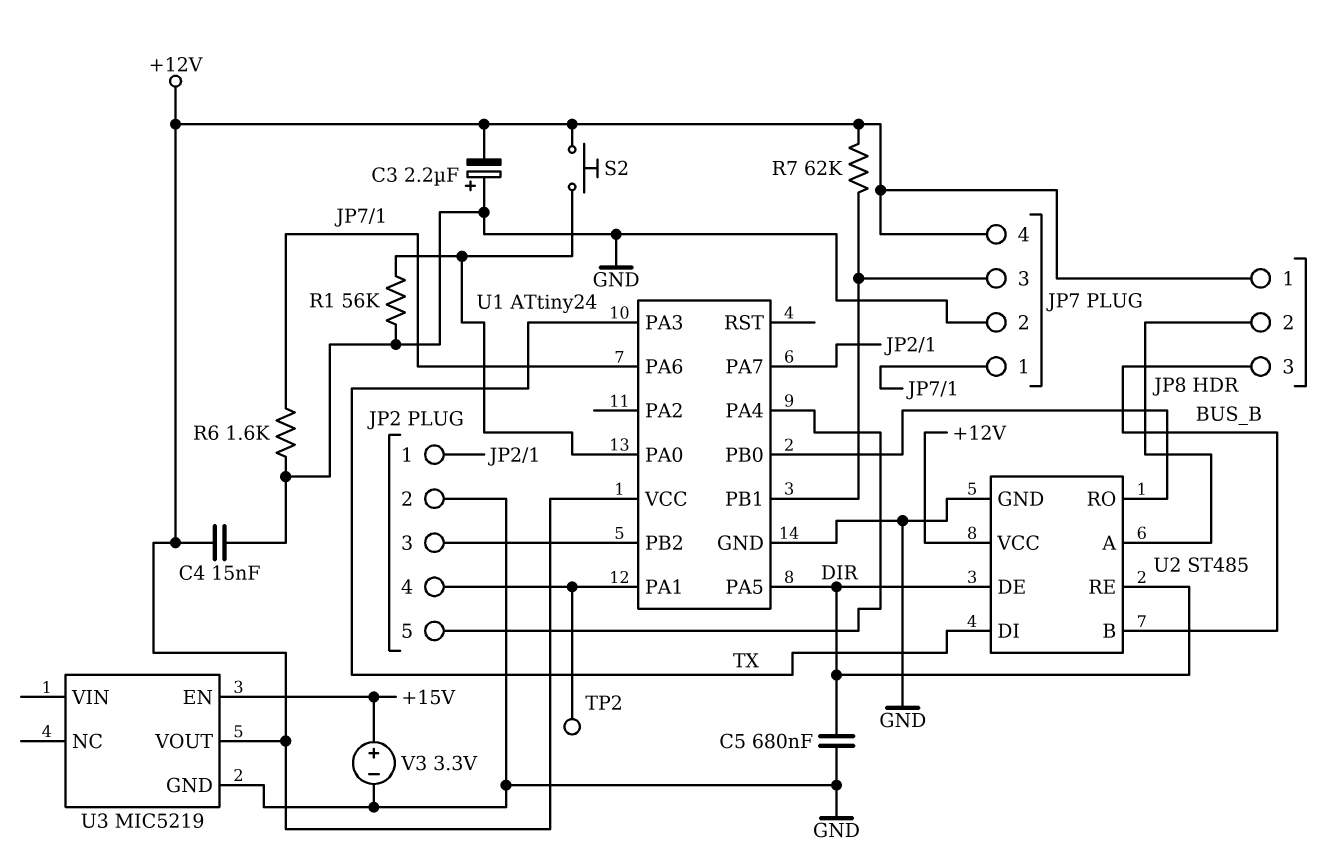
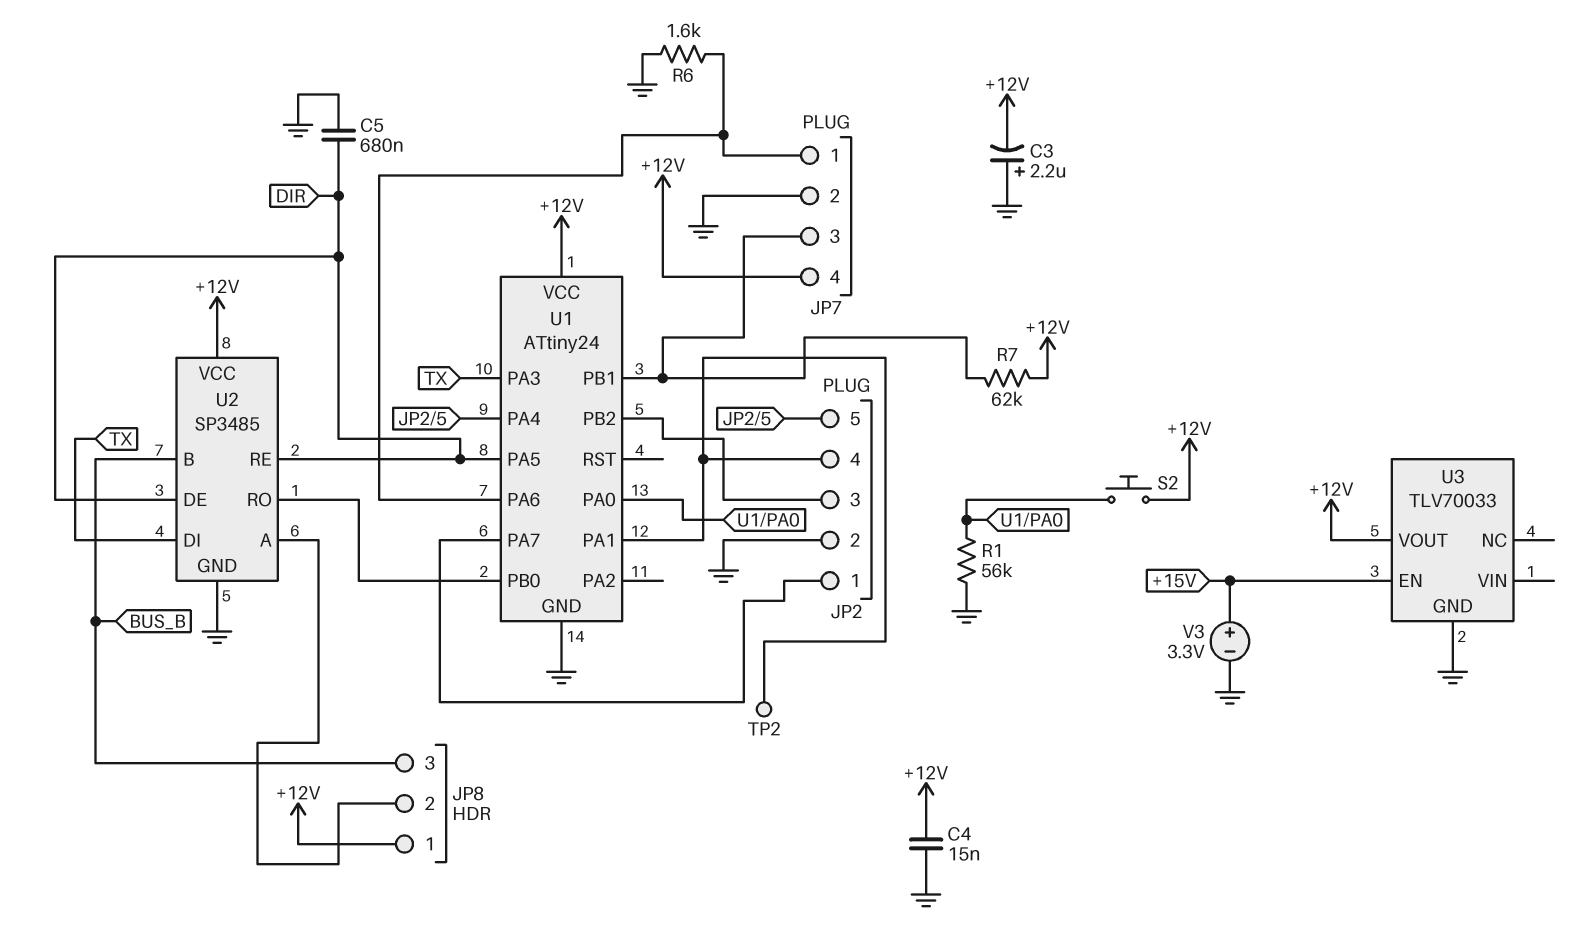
U2: ST485 -> SP3485
U3: MIC5219 -> TLV70033

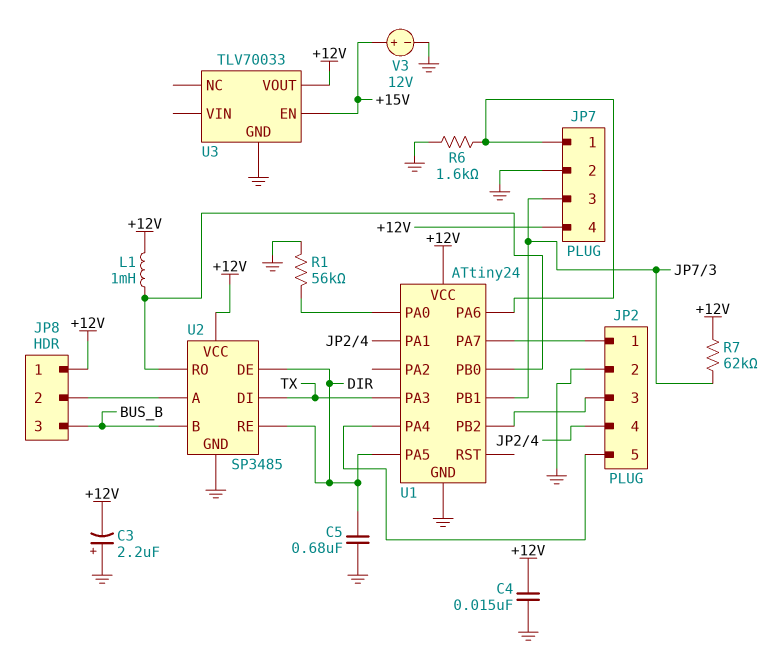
L1: none -> 1mH (+12V, U1/PB0)
S2: button (+12V, U1/PA0) -> none
TP2: test point (JP2/4) -> none
V3: 3.3V (plus +15V, minus GND) -> 12V (plus +15V, minus GND)

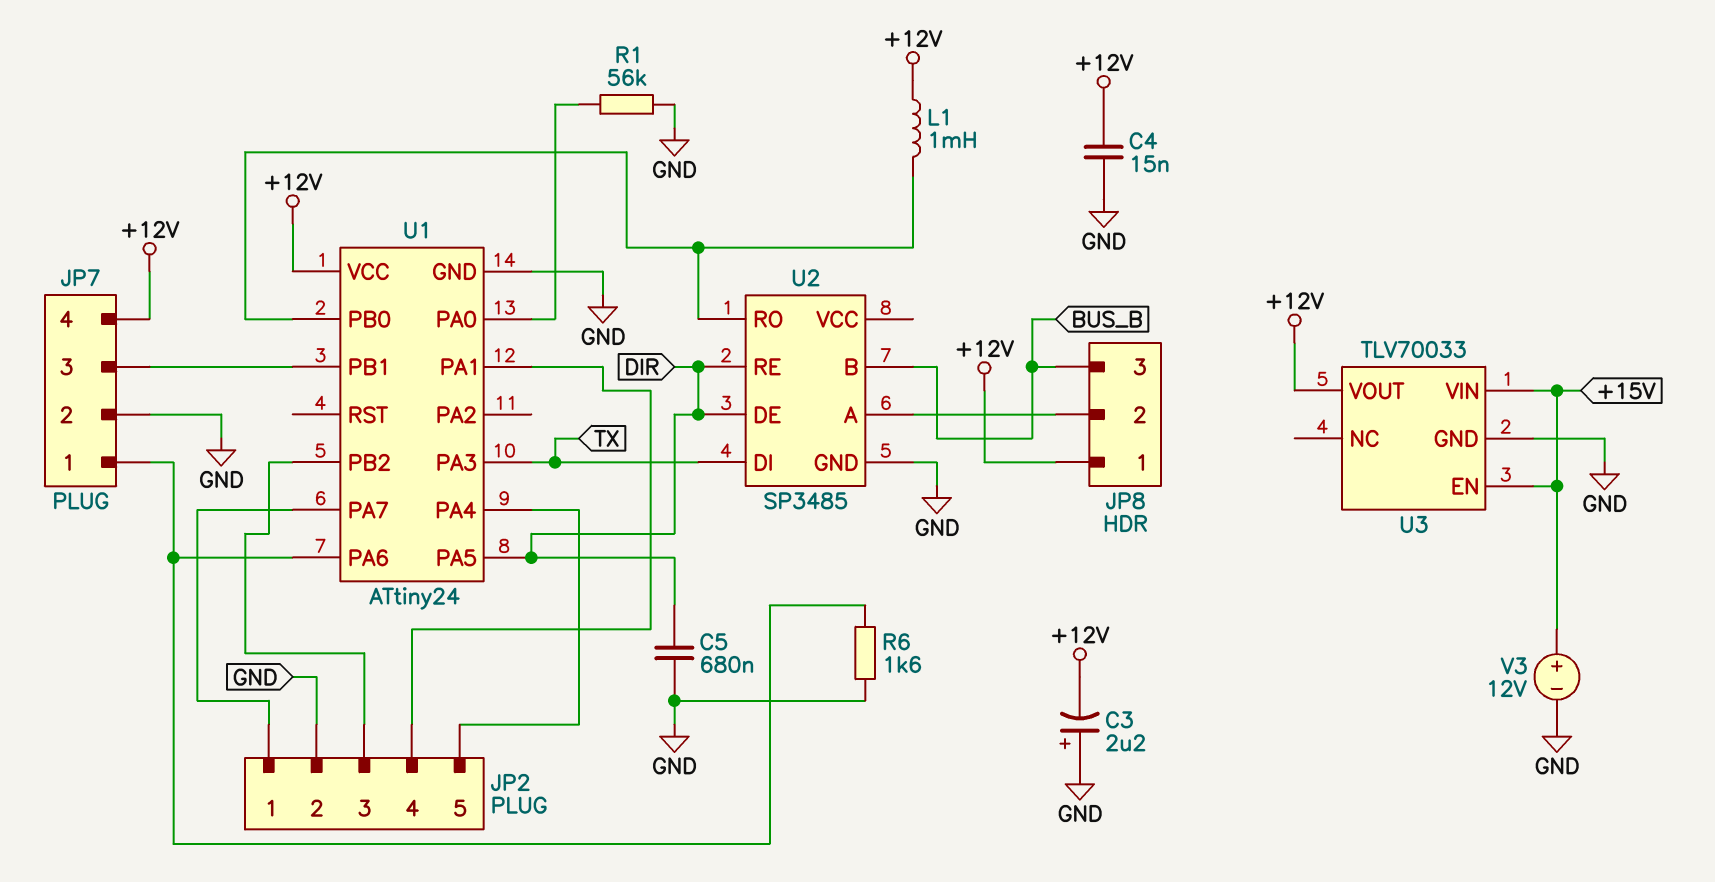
R7: 62k (+12V, JP7/3) -> none
U2 pin VCC: +12V -> none
U3 pin VIN: none -> +15V

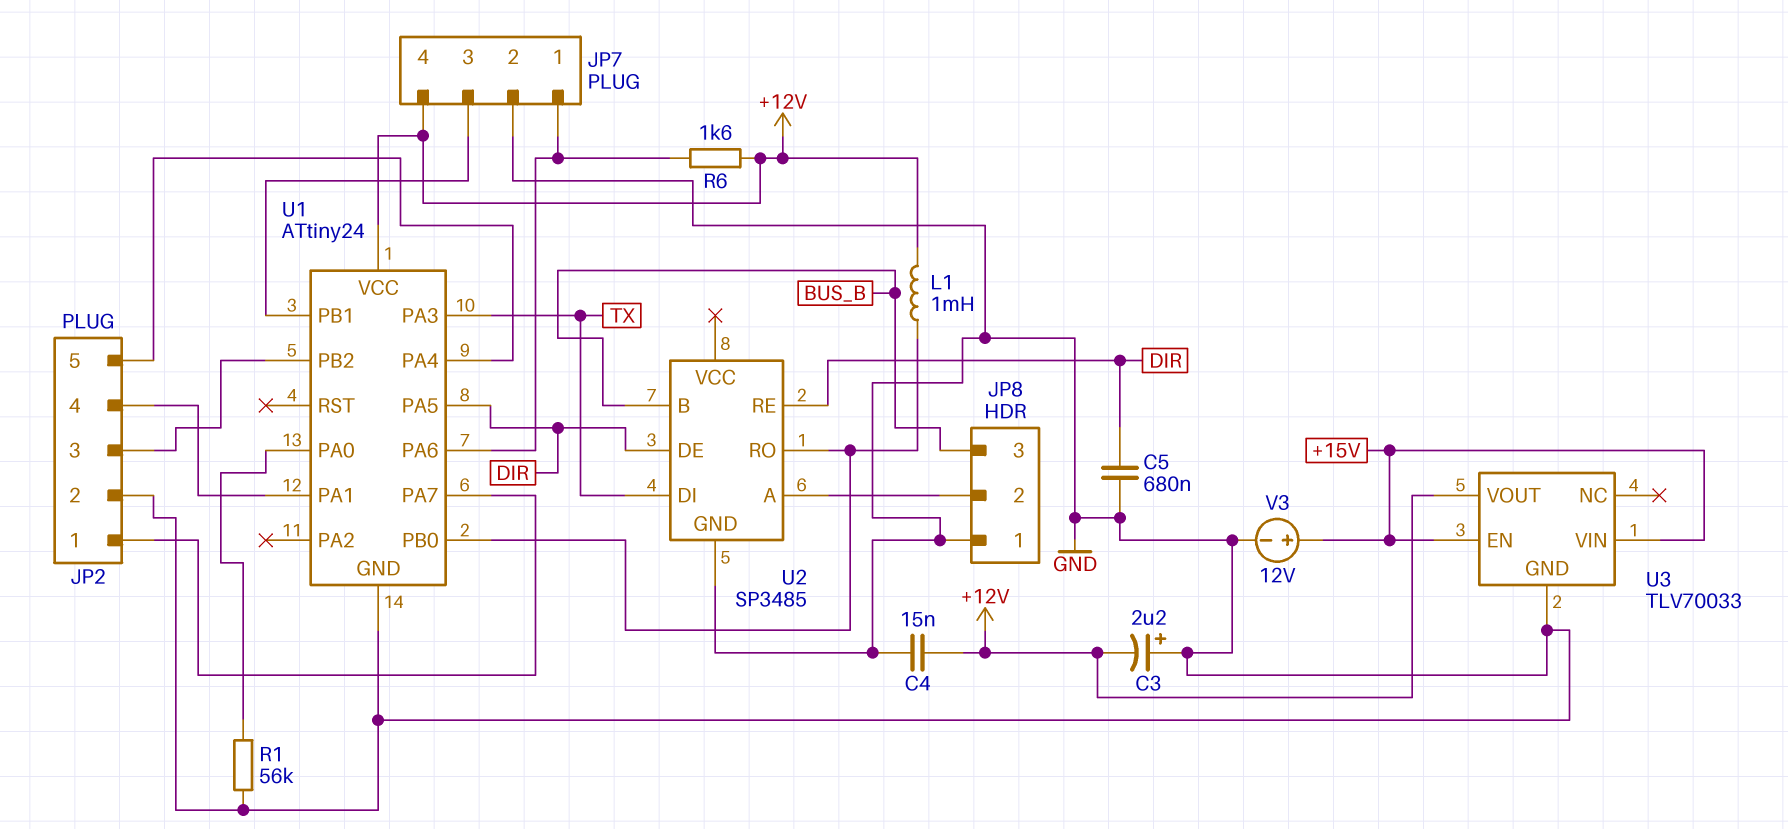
JP8 pin 1: +12V -> GND
R6: 1.6k (GND, JP7/1) -> 1.6k (+12V, JP7/1)

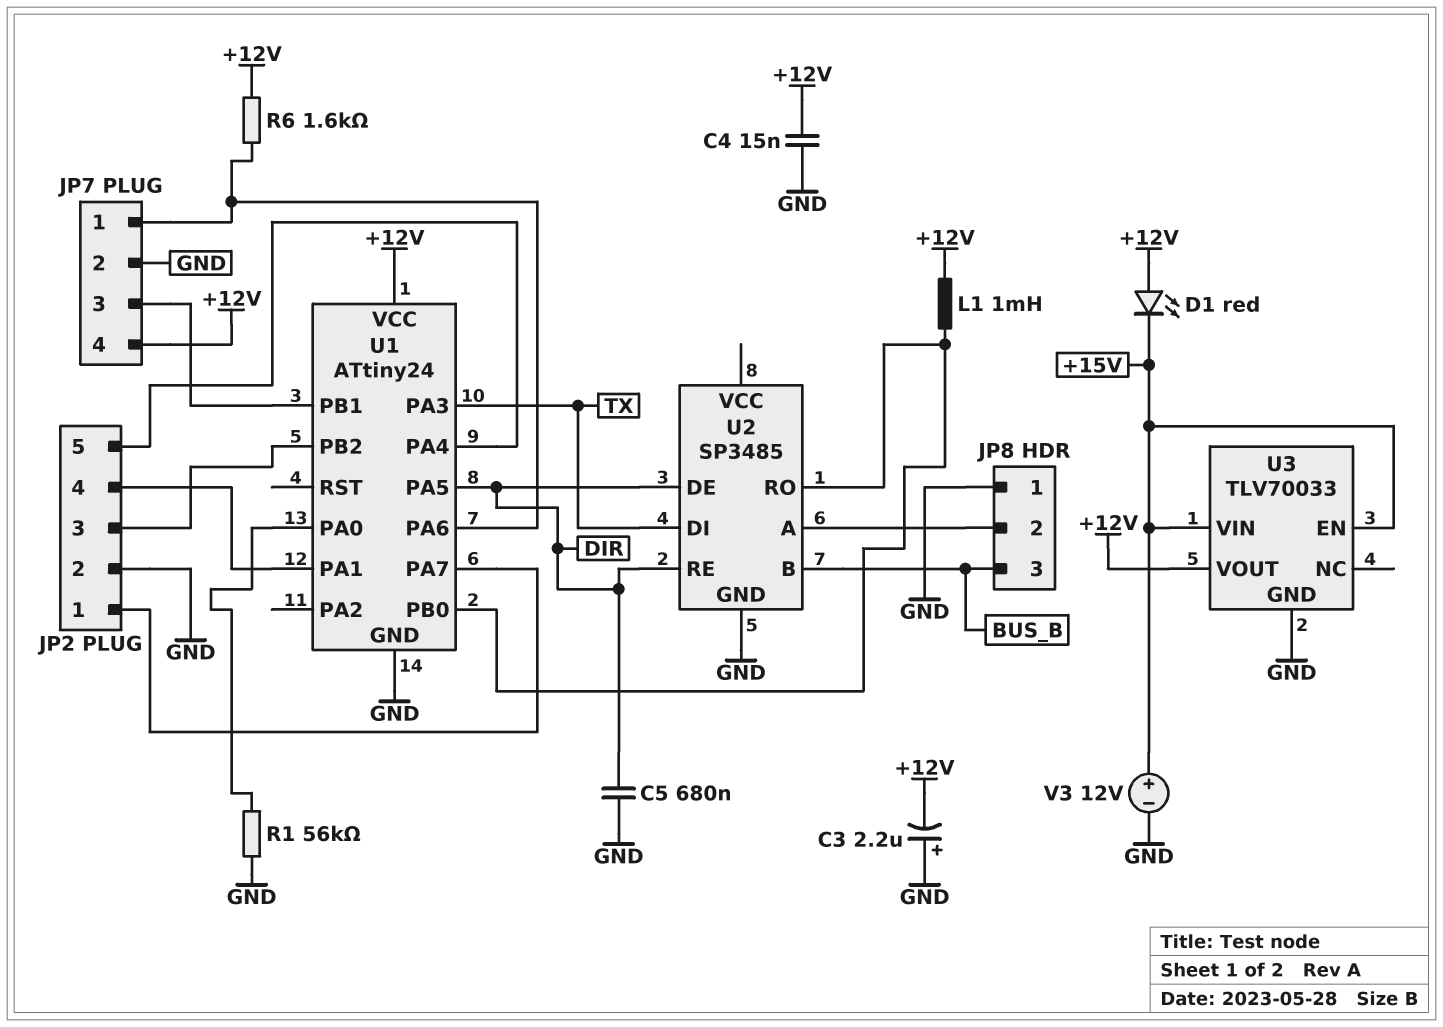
D1: none -> LED red (A +12V, K +15V)

